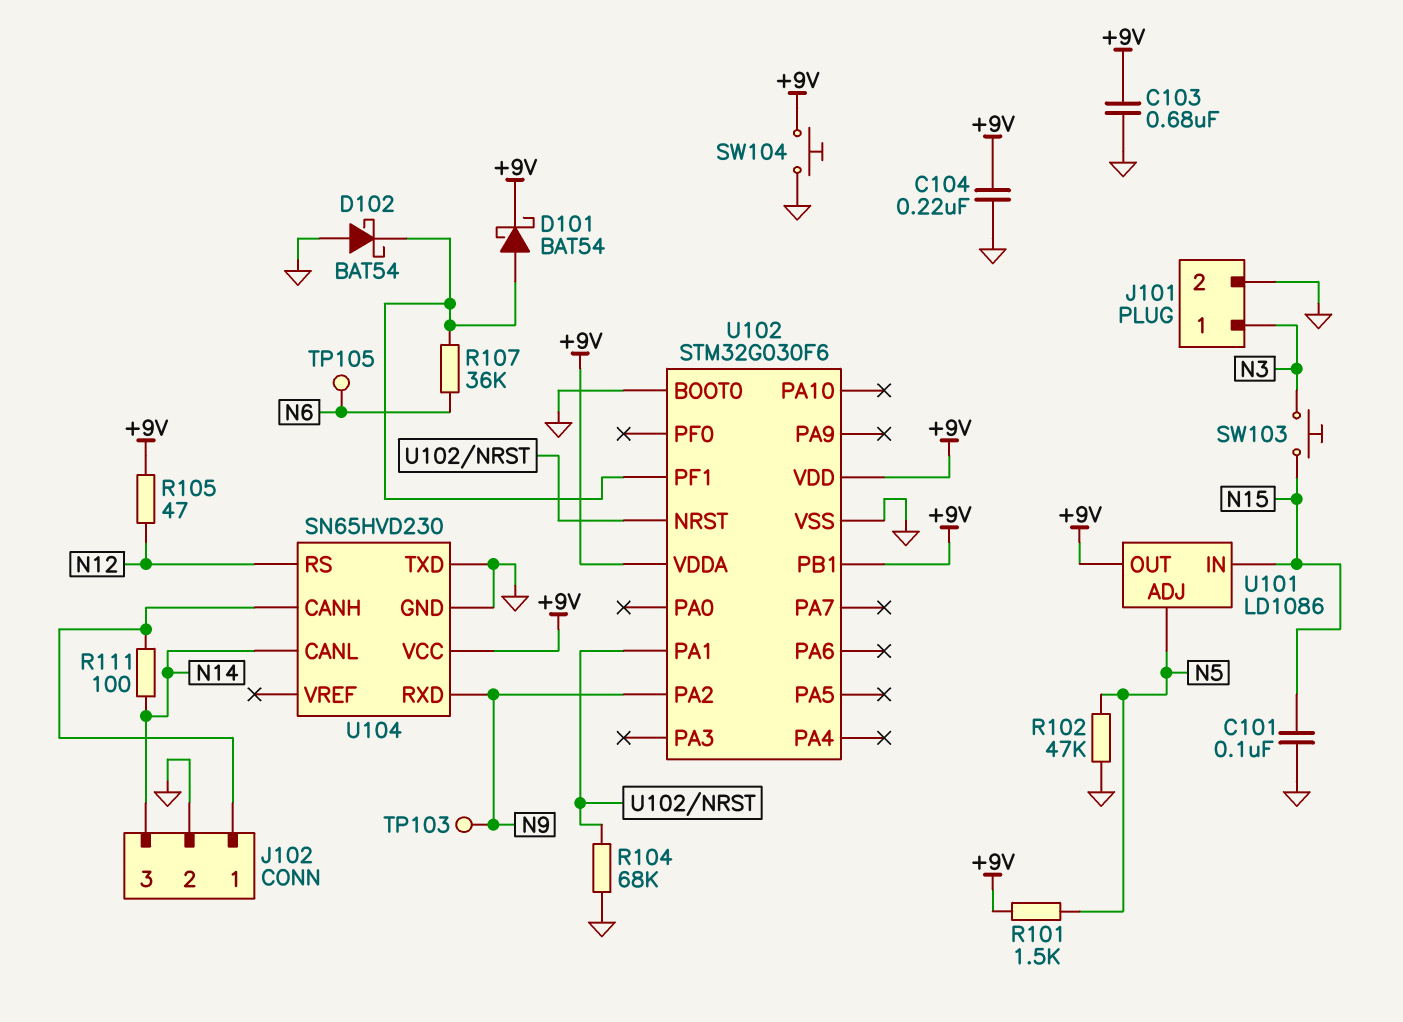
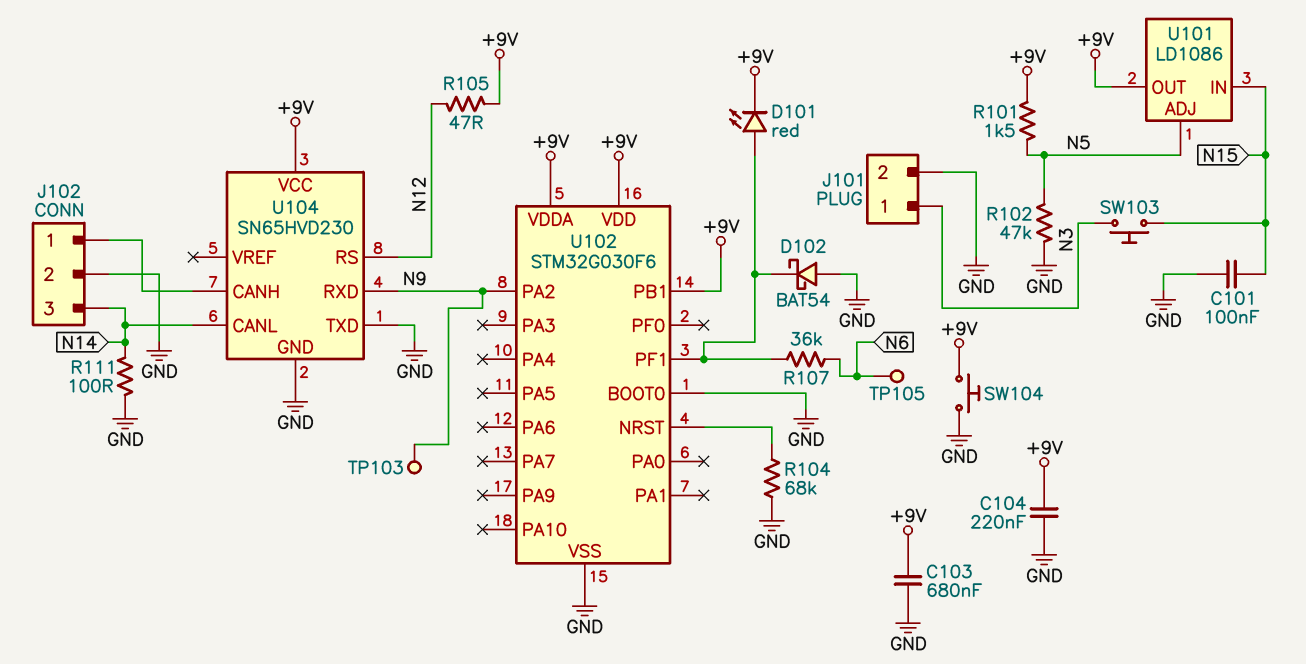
D101: schottky BAT54 (A U102/PF1, K +9V) -> LED red (A U102/PF1, K +9V)
R111: 100 (J102/1, N14) -> 100 (GND, N14)
U102 pin PA1: U102/NRST -> none

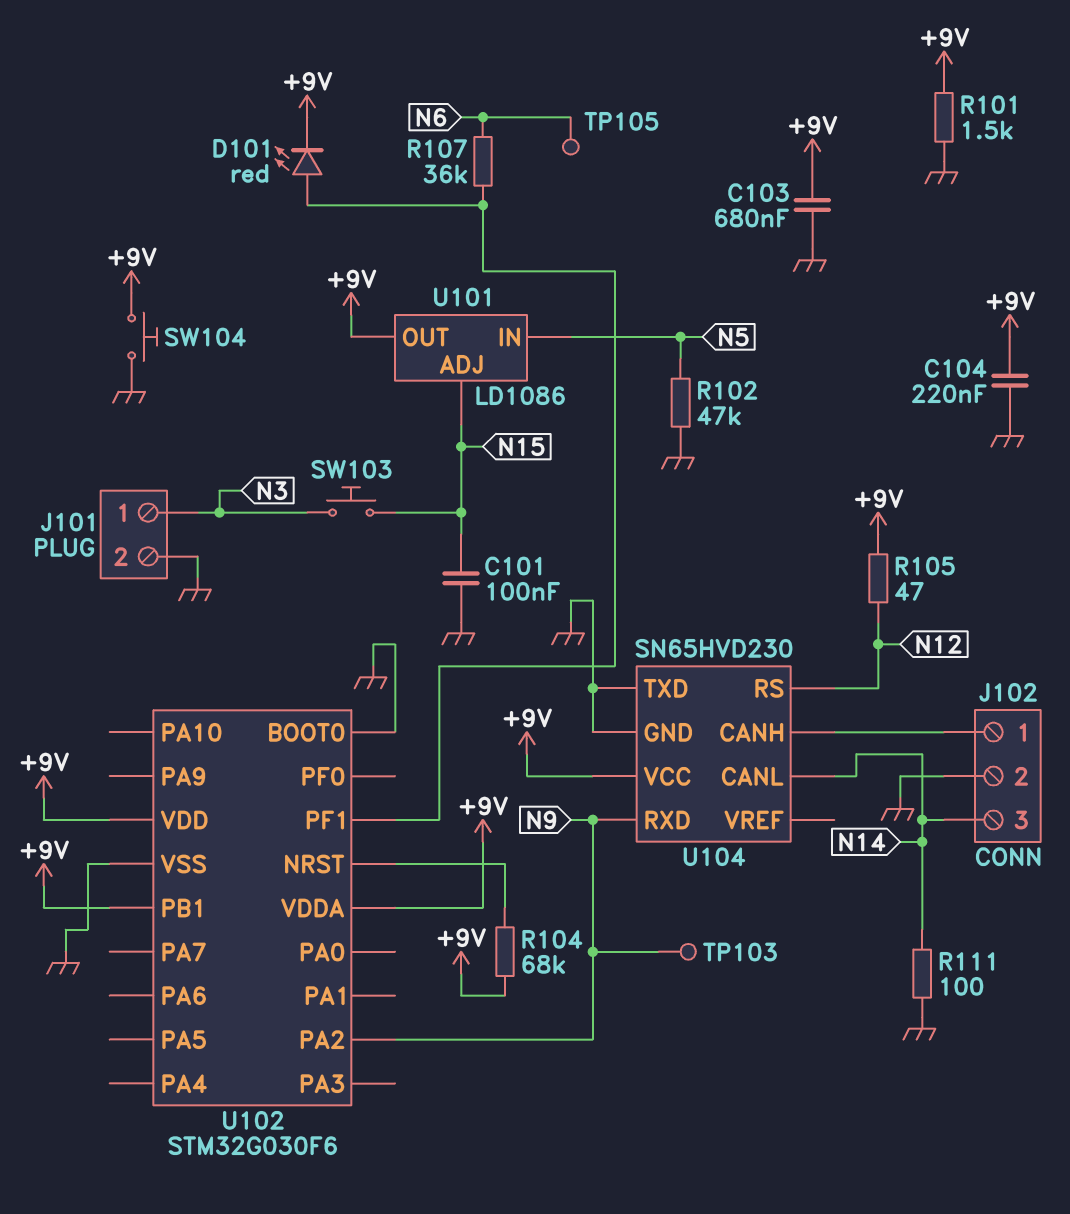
D102: schottky BAT54 (A GND, K U102/PF1) -> none
R101: 1.5k (+9V, N5) -> 1.5k (+9V, GND)
R104: 68k (GND, U102/NRST) -> 68k (+9V, U102/NRST)
U101 pin ADJ: N5 -> N15
U101 pin IN: N15 -> N5

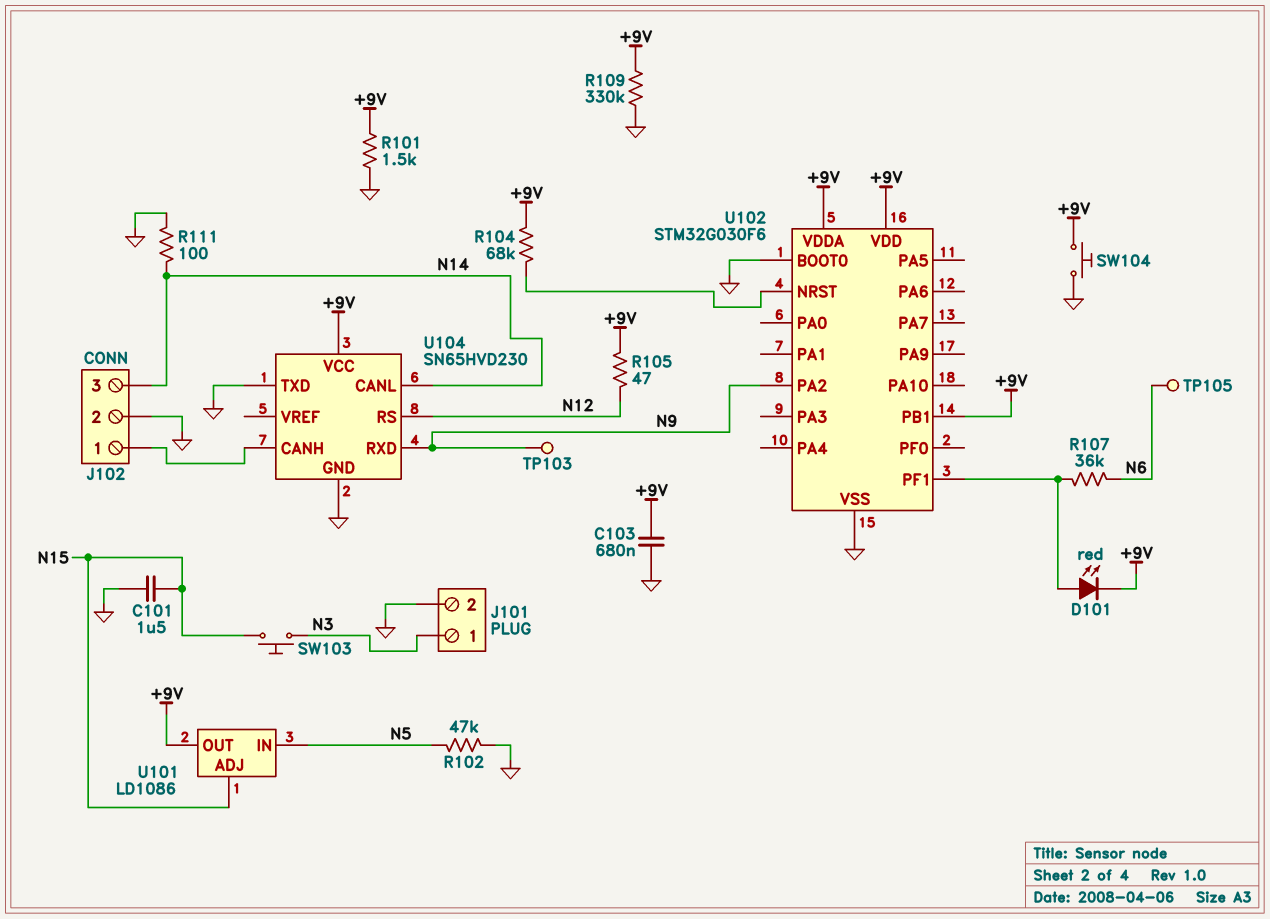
C101: 100nF (GND, N15) -> 1.5uF (GND, N15)
C104: 220nF (+9V, GND) -> none
R109: none -> 330k (+9V, GND)

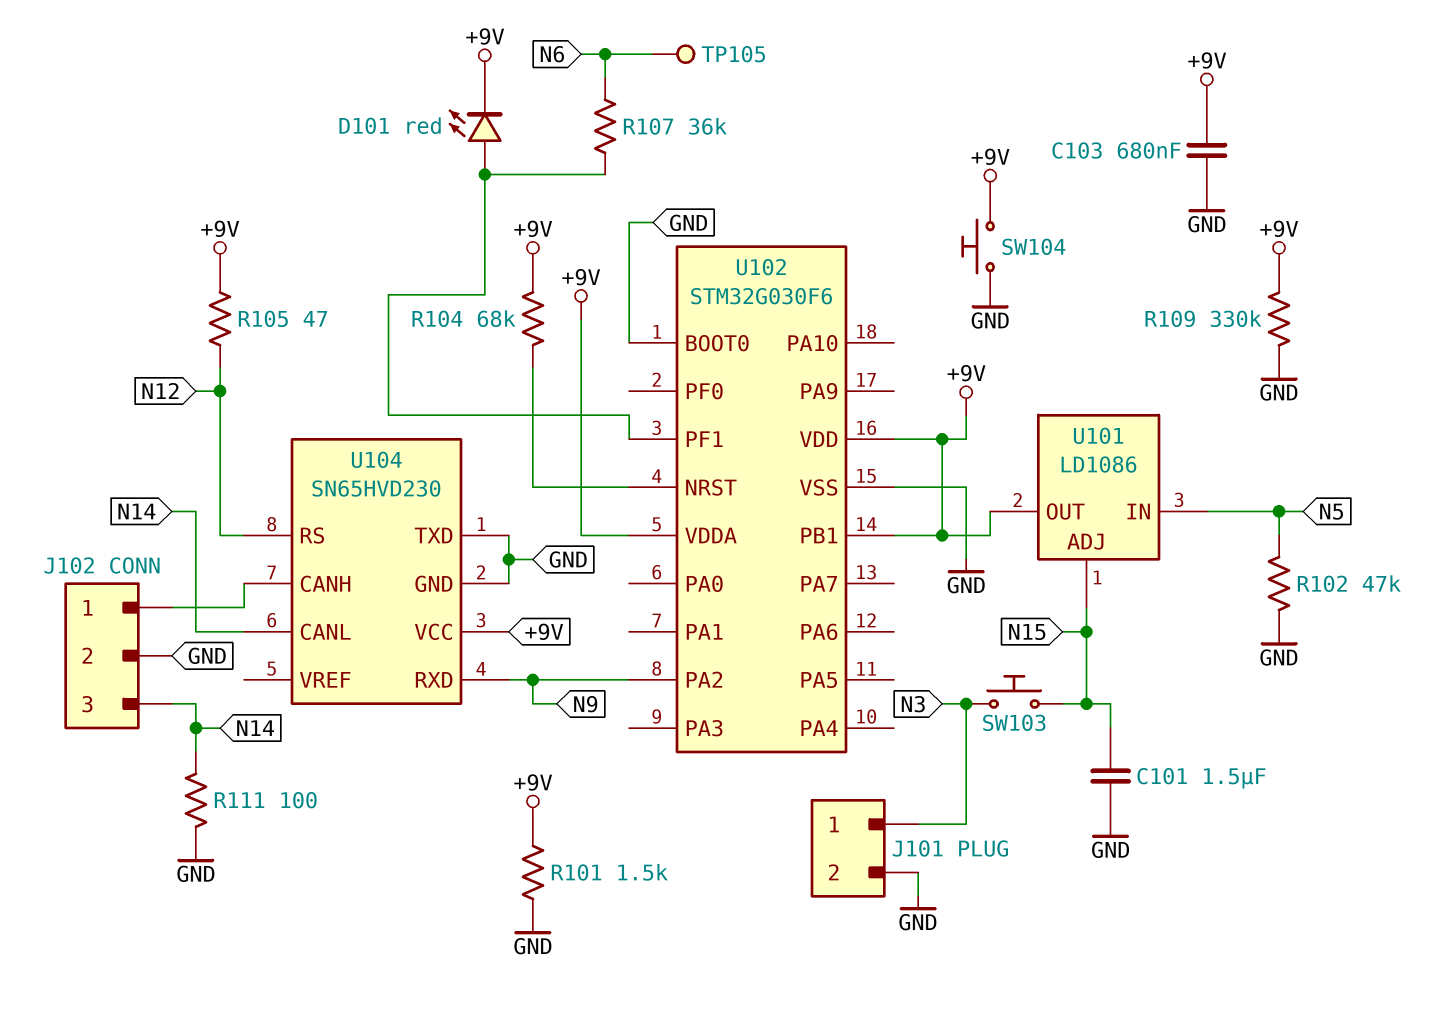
TP103: test point (N9) -> none

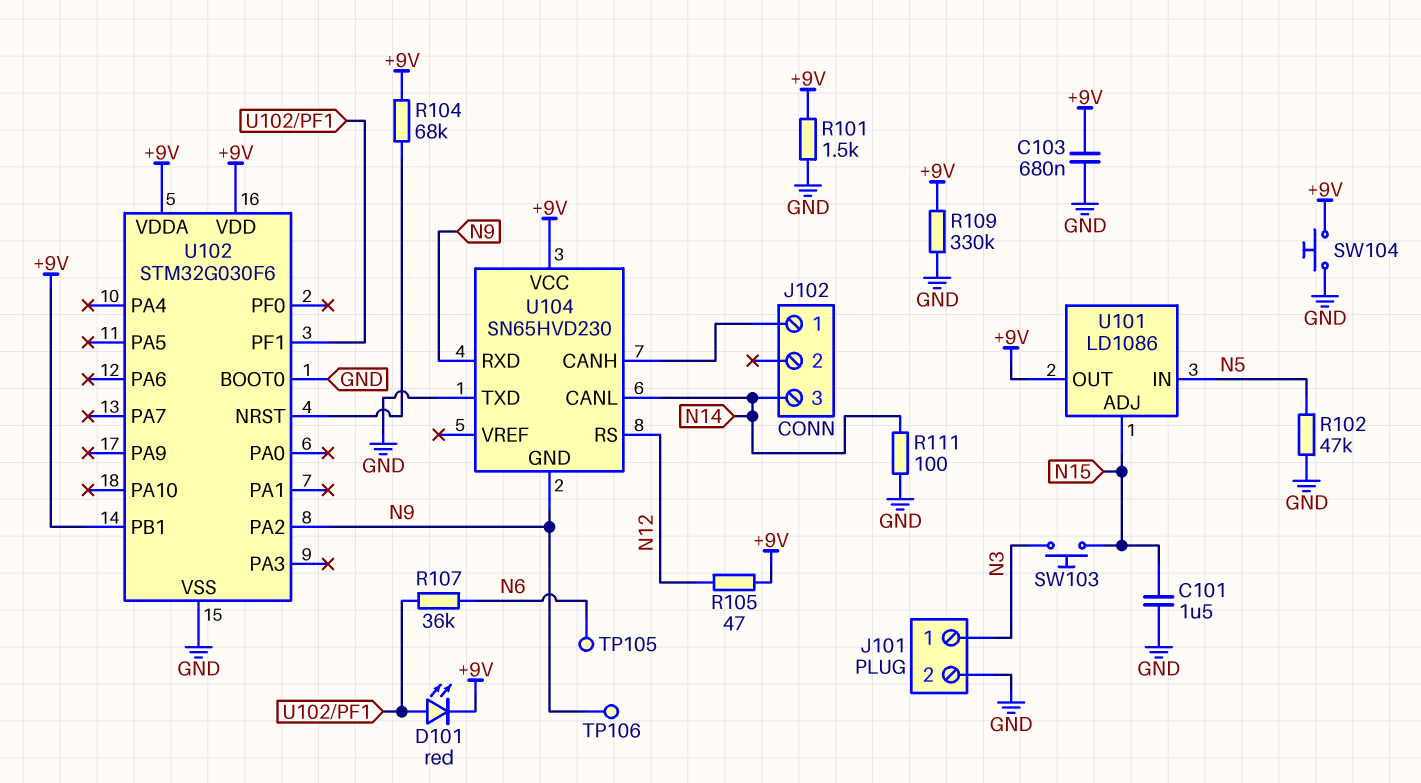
J102 pin 2: GND -> none
TP106: none -> test point (N9)
U104 pin GND: GND -> N9

